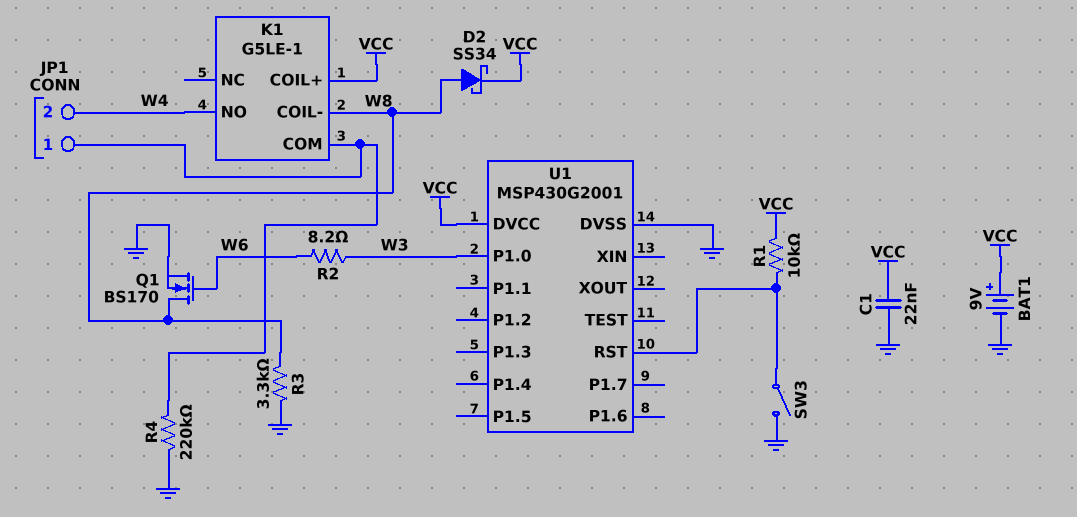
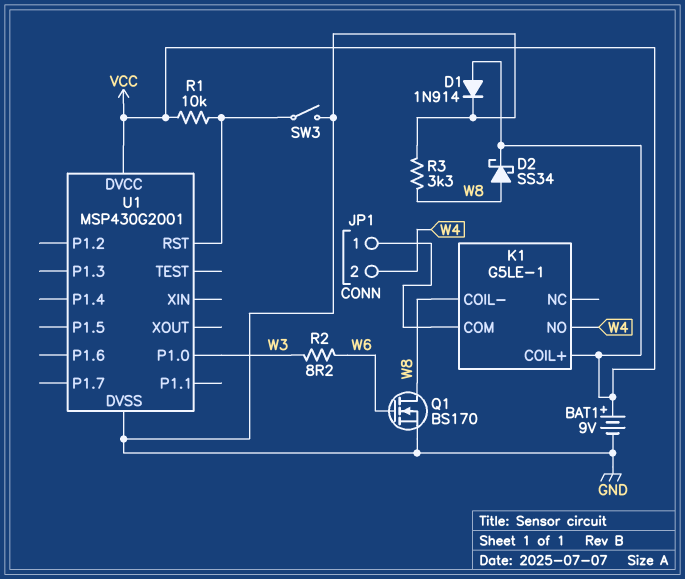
C1: 22nF (GND, VCC) -> none
D1: none -> diode 1N914 (A VCC, K GND)
R4: 220k (GND, JP1/1) -> none

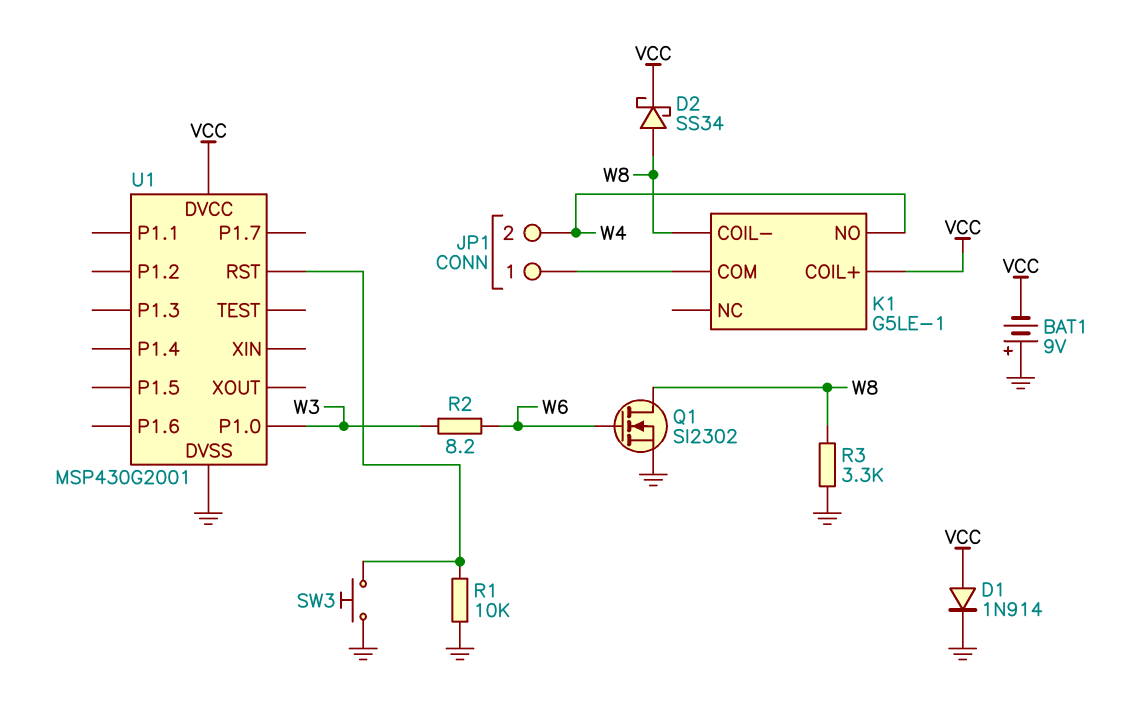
BAT1: 9V (plus VCC, minus GND) -> 9V (plus GND, minus VCC)
Q1: NMOS BS170 (G W6, D W8, S GND) -> NMOS SI2302 (G W6, D W8, S GND)
R1: 10k (U1/RST, VCC) -> 10k (GND, U1/RST)
SW3: switch (GND, U1/RST) -> button (GND, U1/RST)

